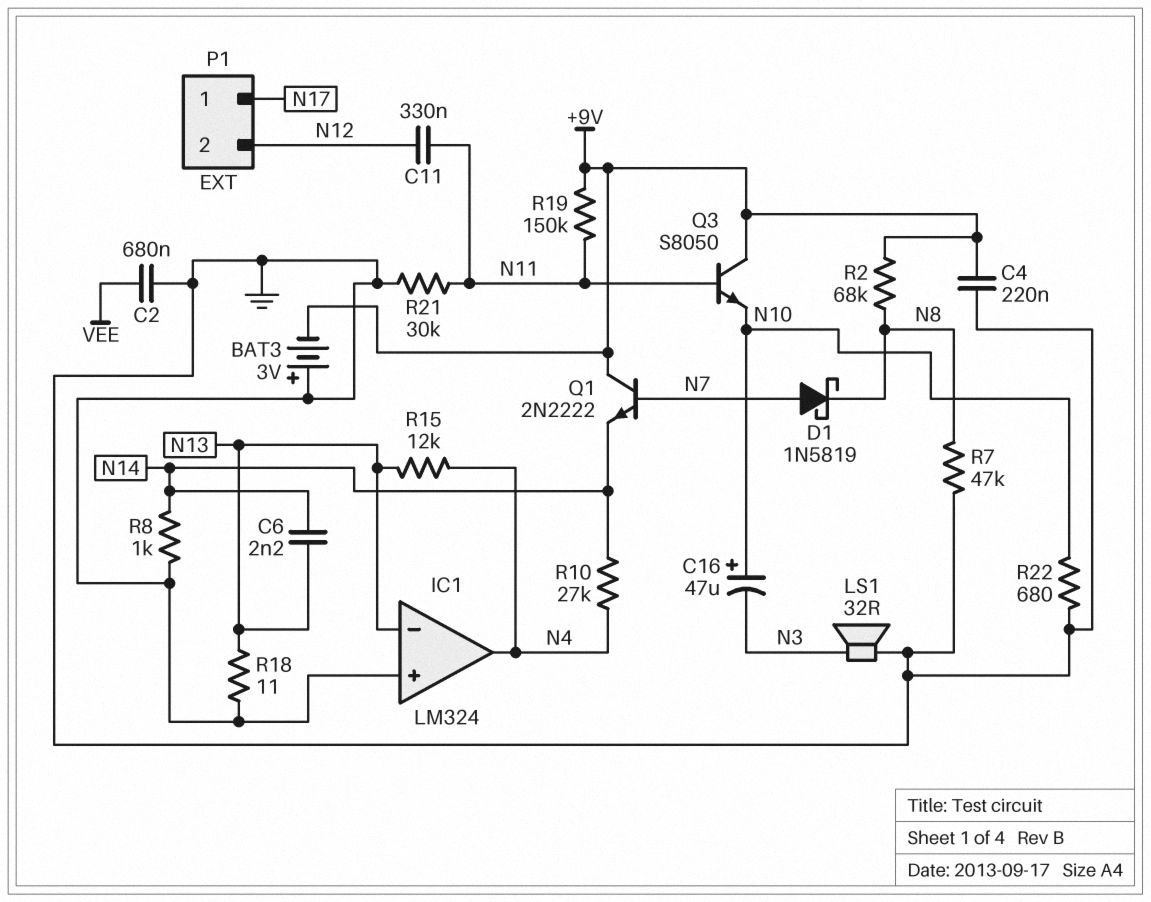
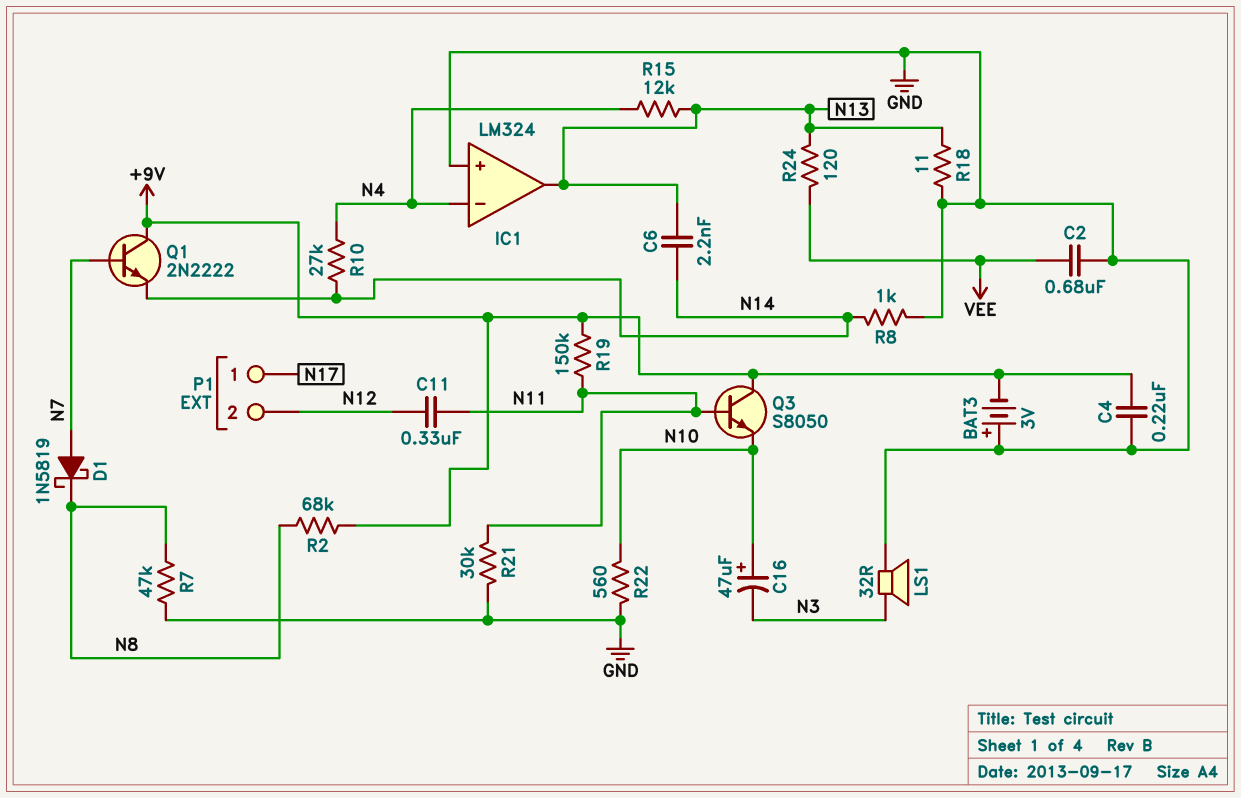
IC1 pin in-: N13 -> N4
IC1 pin out: N4 -> N13
R22: 680 (GND, N10) -> 560 (GND, N10)
R24: none -> 120 (N13, VEE)

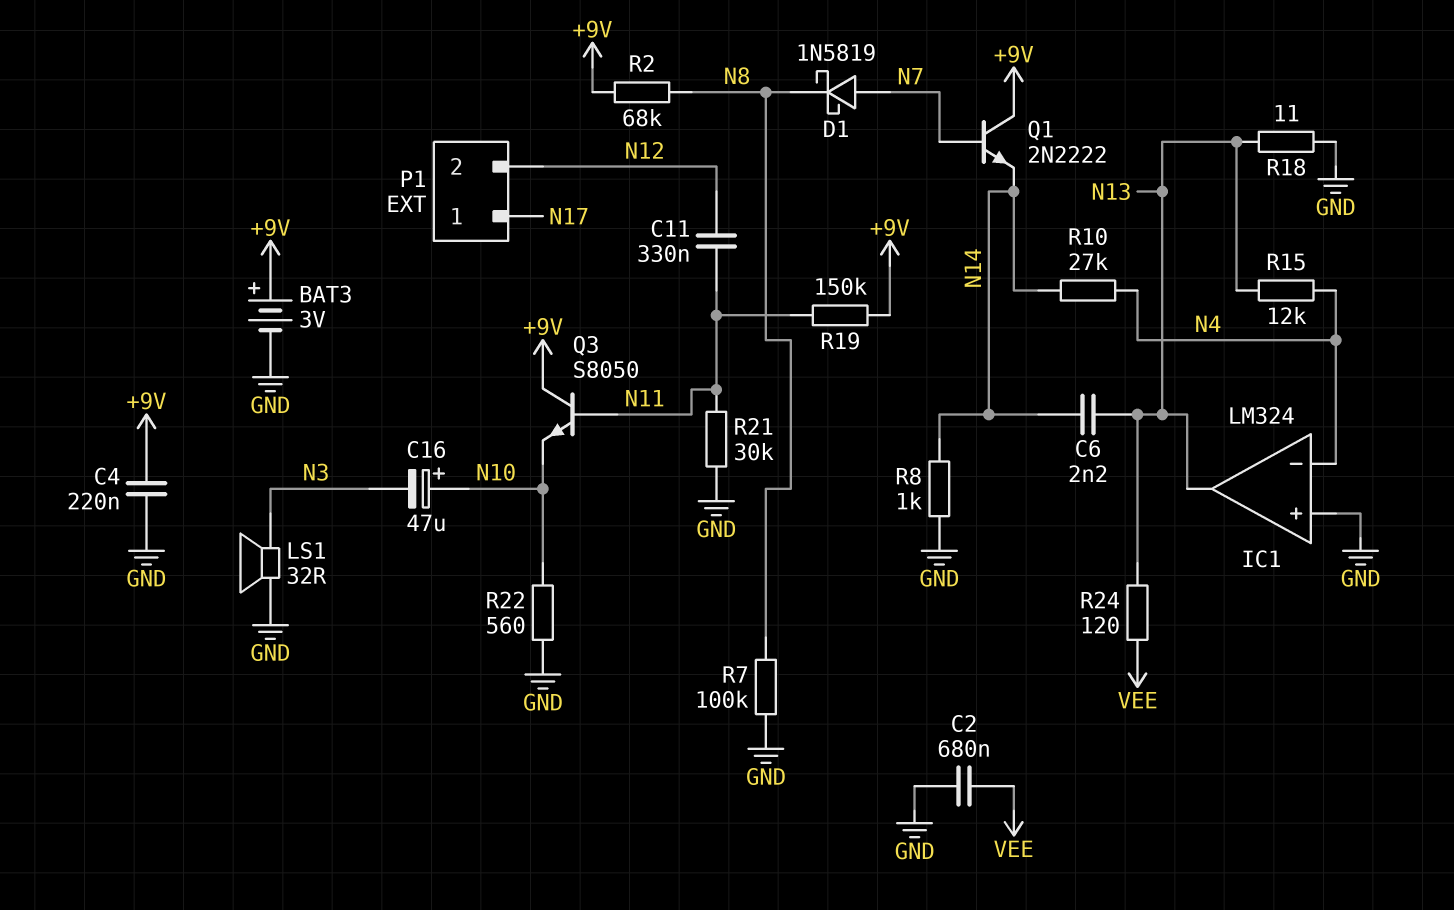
BAT3: 3V (plus GND, minus +9V) -> 3V (plus +9V, minus GND)
R7: 47k (GND, N8) -> 100k (GND, N8)

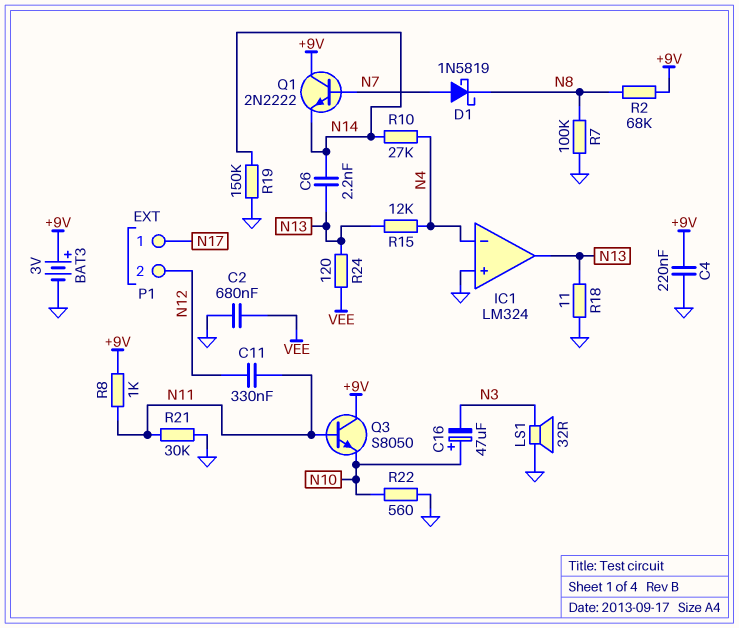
R8: 1k (GND, N14) -> 1k (+9V, N11)
R19: 150k (+9V, N11) -> 150k (GND, N14)

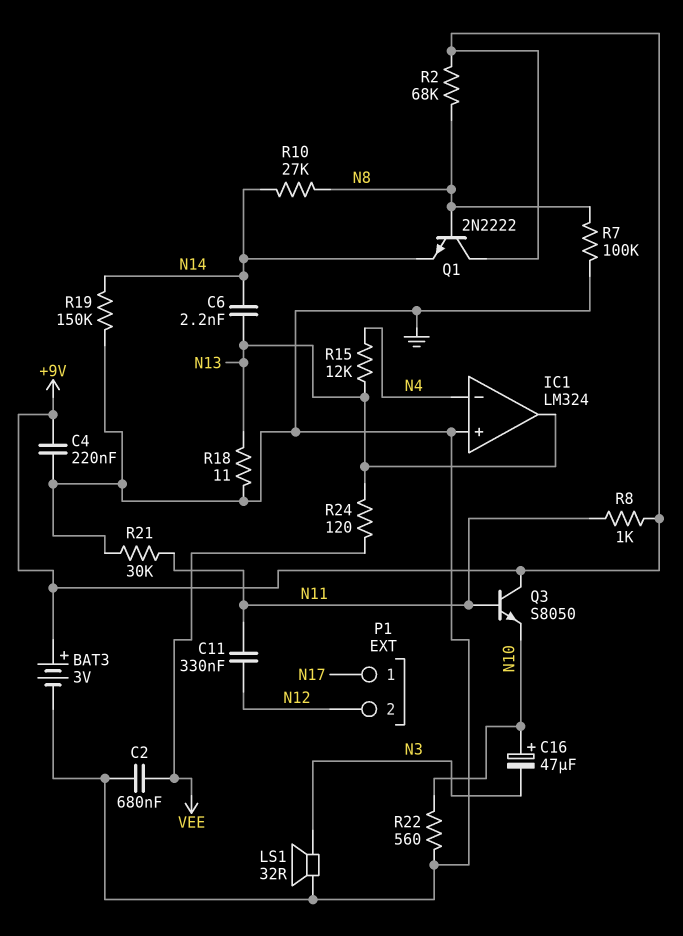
D1: schottky 1N5819 (A N7, K N8) -> none
Q1: NPN 2N2222 (B N7, C +9V, E N14) -> NPN 2N2222 (B N8, C +9V, E N14)
R10: 27k (N4, N14) -> 27k (N8, N14)

